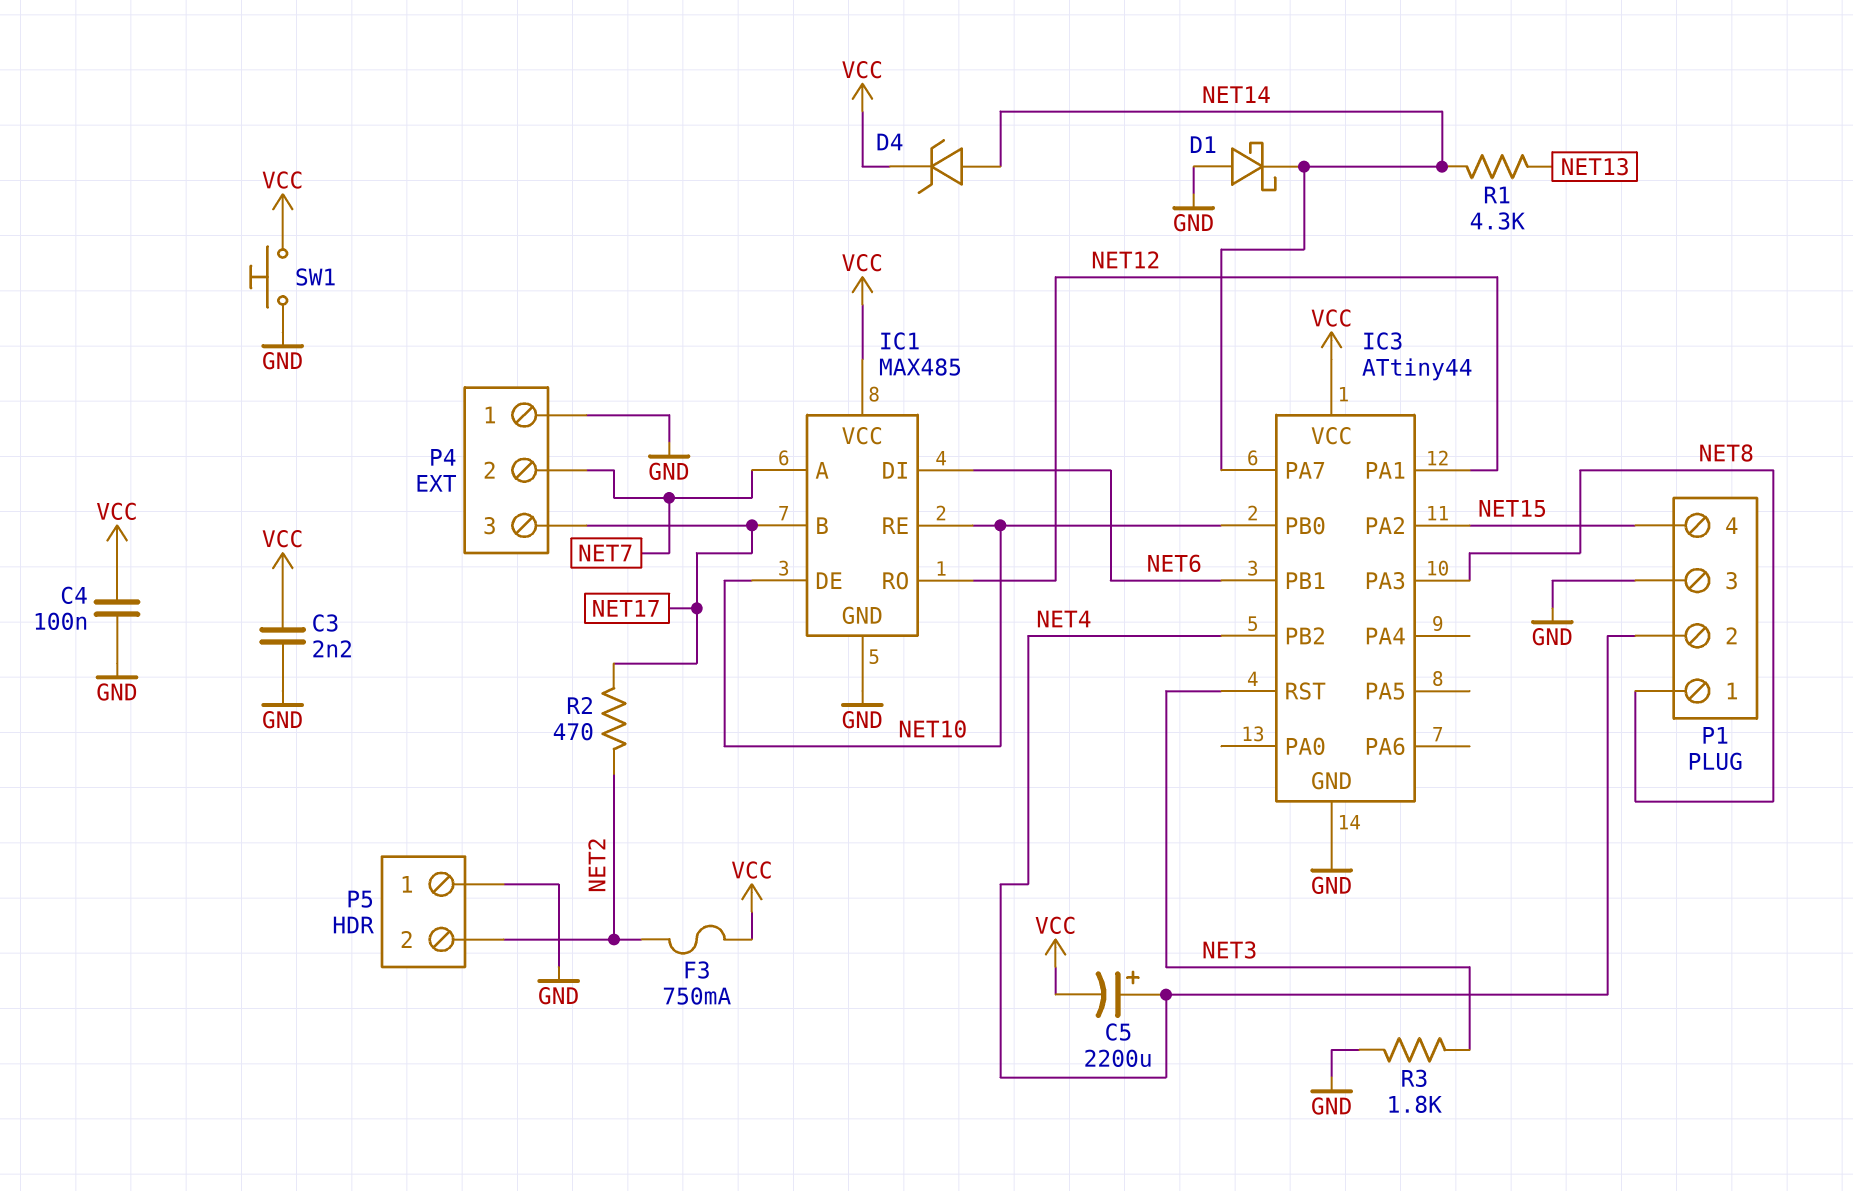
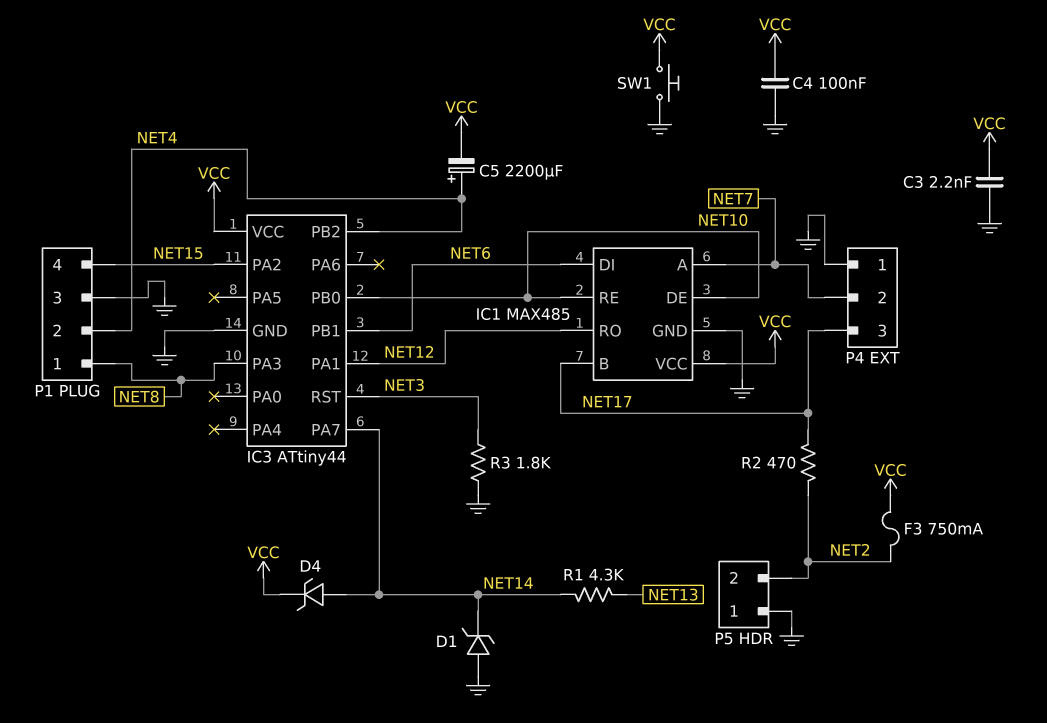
D1: schottky (A GND, K NET14) -> zener (A GND, K NET14)

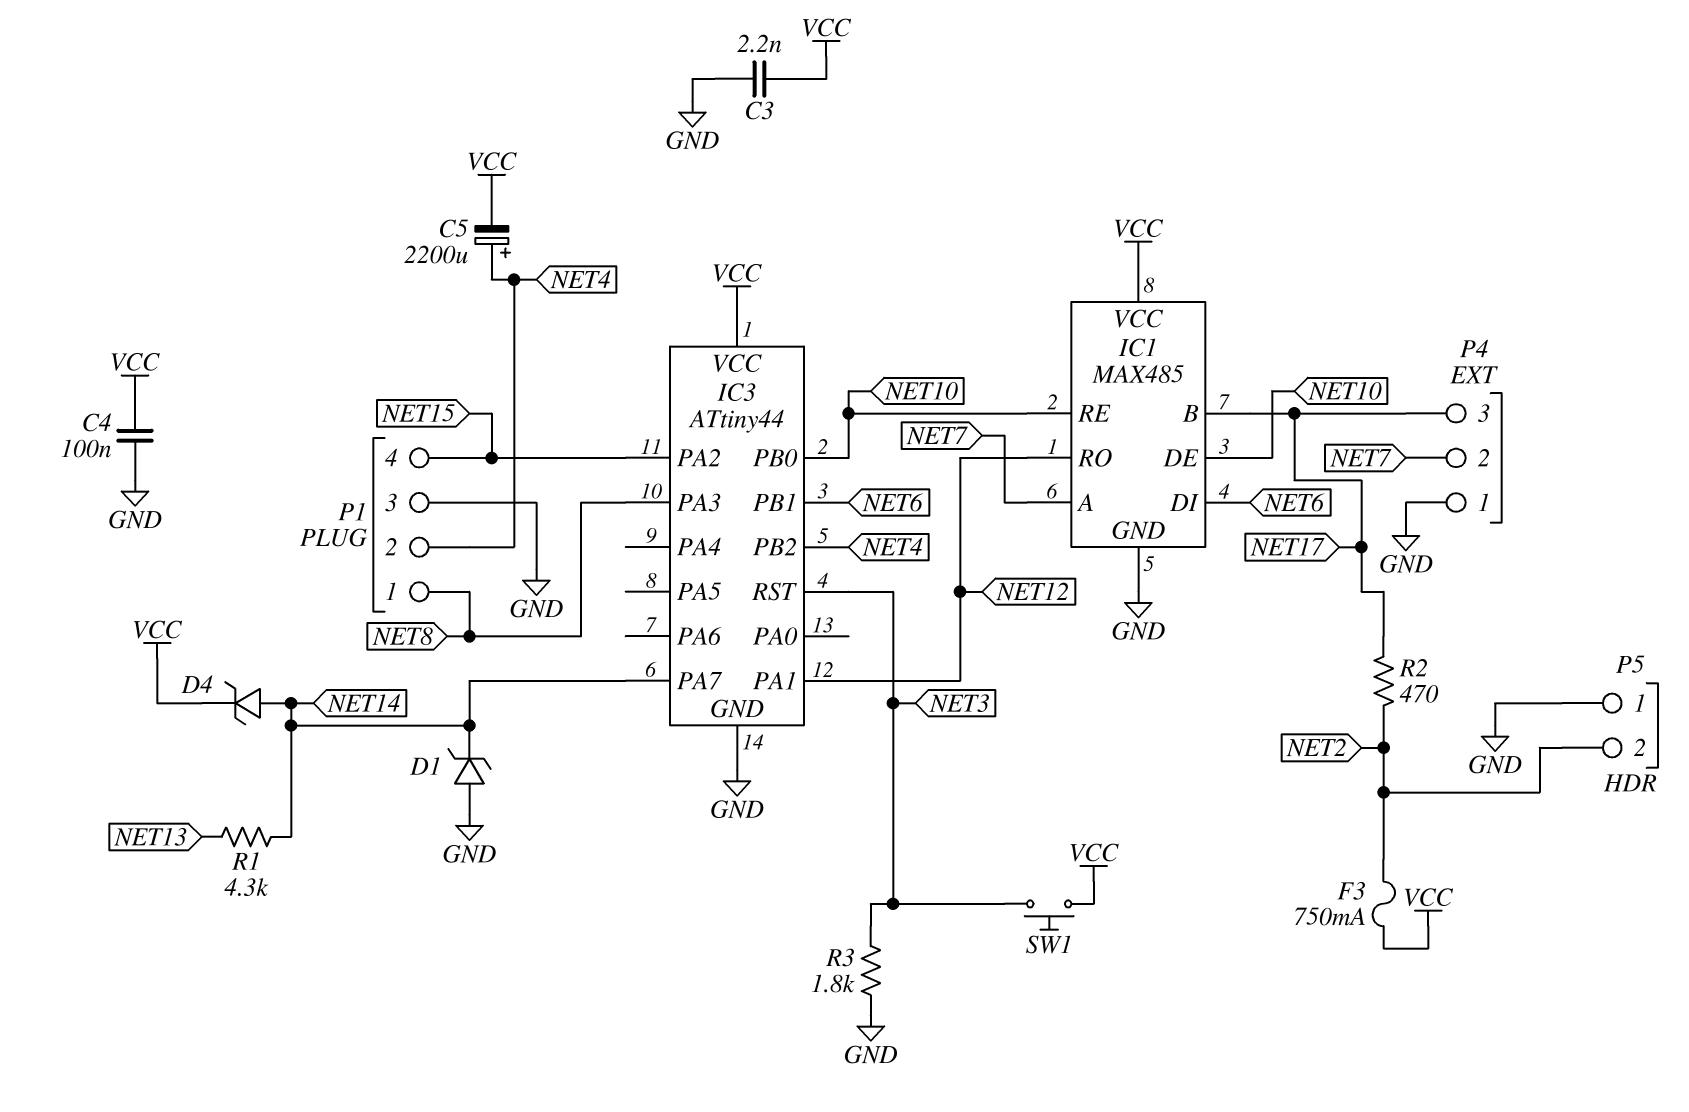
SW1: button (GND, VCC) -> button (NET3, VCC)

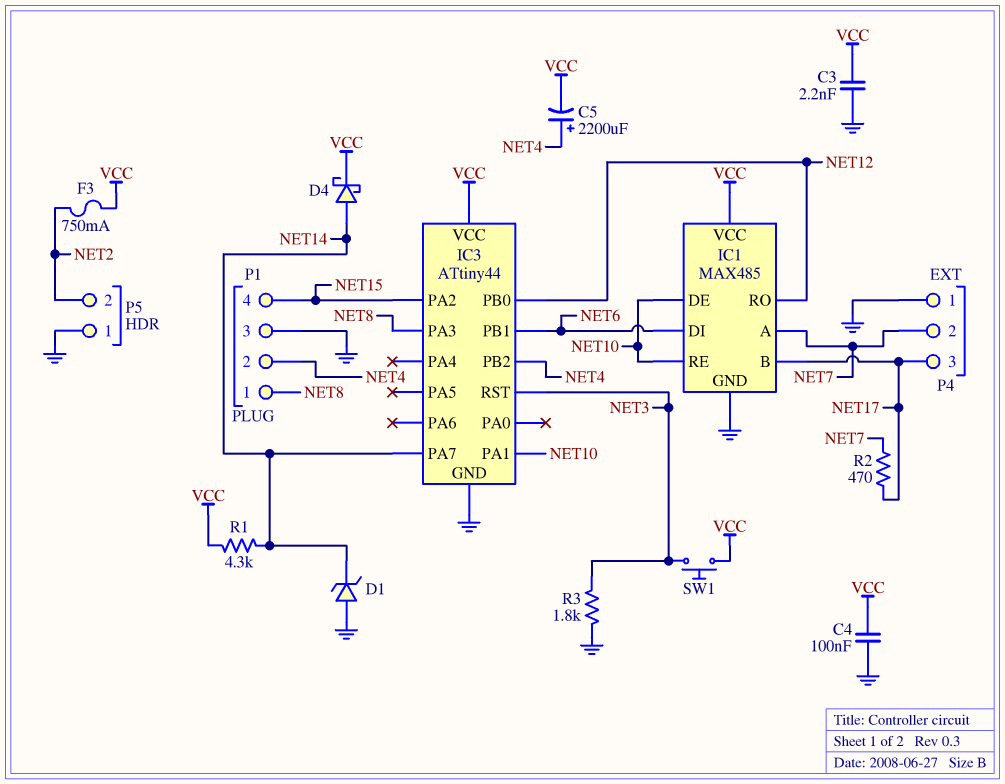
D4: zener (A NET14, K VCC) -> schottky (A NET14, K VCC)
IC3 pin PA1: NET12 -> NET10
IC3 pin PB0: NET10 -> NET12
R1: 4.3k (NET13, NET14) -> 4.3k (NET14, VCC)
R2: 470 (NET2, NET17) -> 470 (NET7, NET17)

